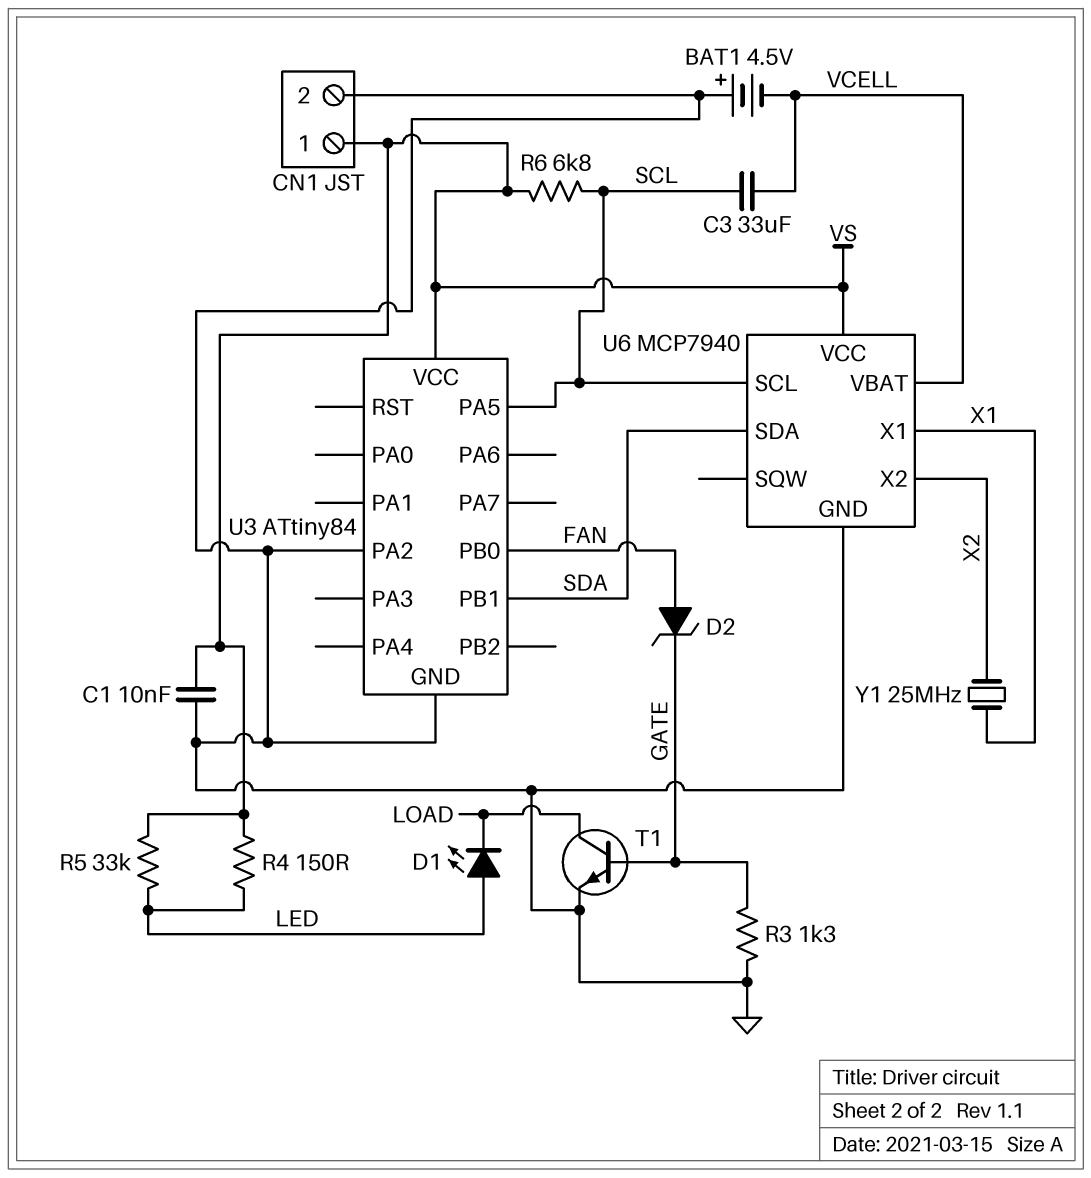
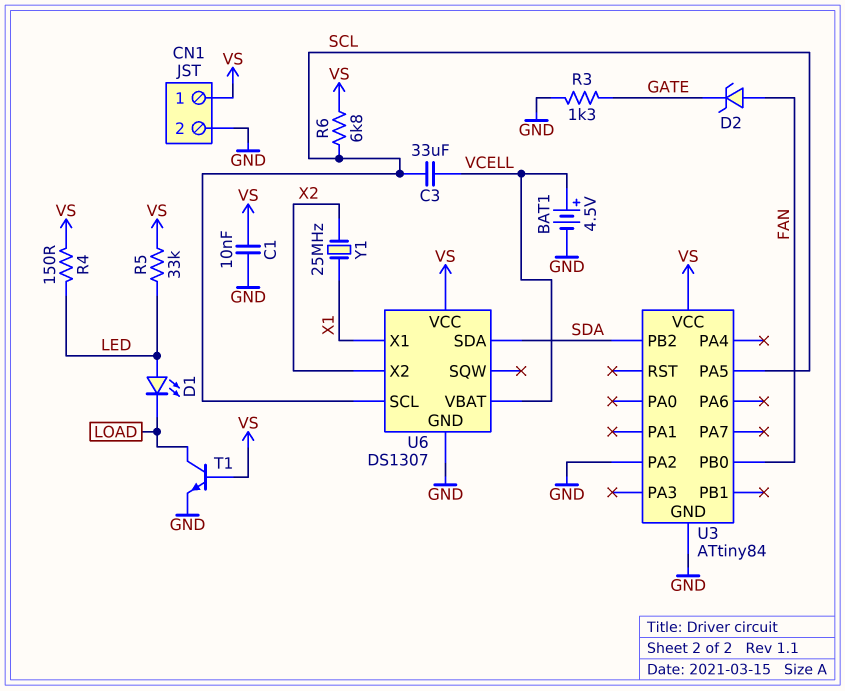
BAT1: 4.5V (plus GND, minus VCELL) -> 4.5V (plus VCELL, minus GND)
T1: NPN (B GATE, C LOAD, E GND) -> NPN (B VS, C LOAD, E GND)
U3 pin PB1: SDA -> none
U3 pin PB2: none -> SDA
U6: MCP7940 -> DS1307

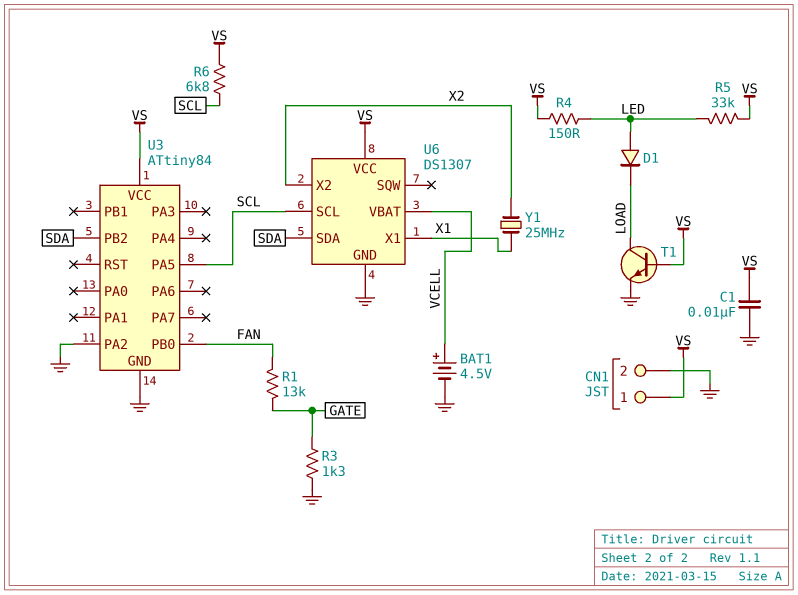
C3: 33uF (SCL, VCELL) -> none
D1: LED (A LED, K LOAD) -> diode (A LED, K LOAD)
D2: zener (A FAN, K GATE) -> none
R1: none -> 13k (FAN, GATE)

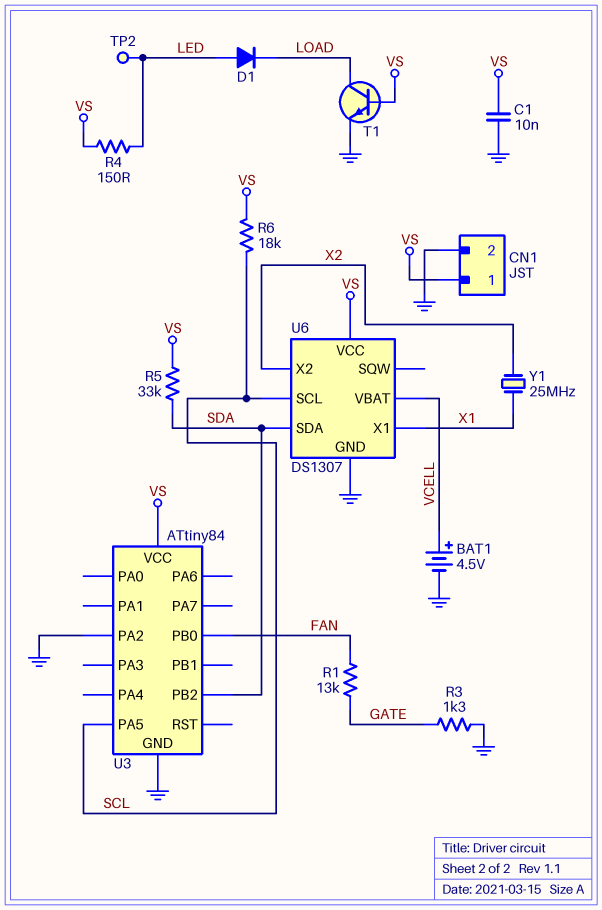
R5: 33k (LED, VS) -> 33k (SDA, VS)
R6: 6.8k (SCL, VS) -> 18k (SCL, VS)
TP2: none -> test point (LED)

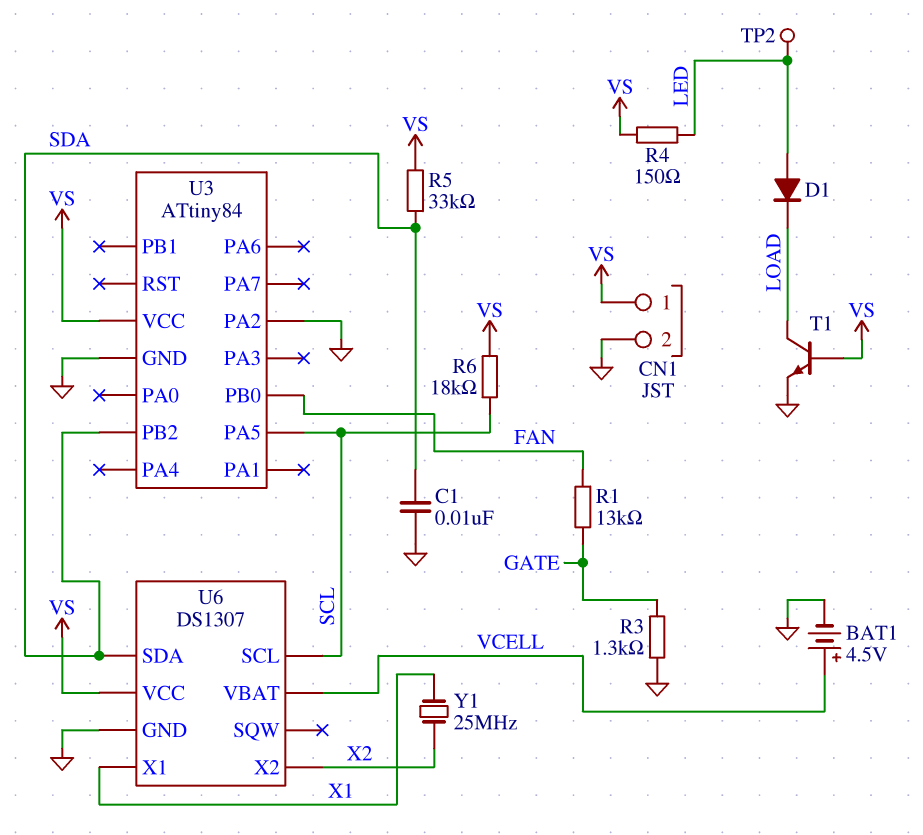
C1: 10nF (GND, VS) -> 10nF (GND, SDA)

